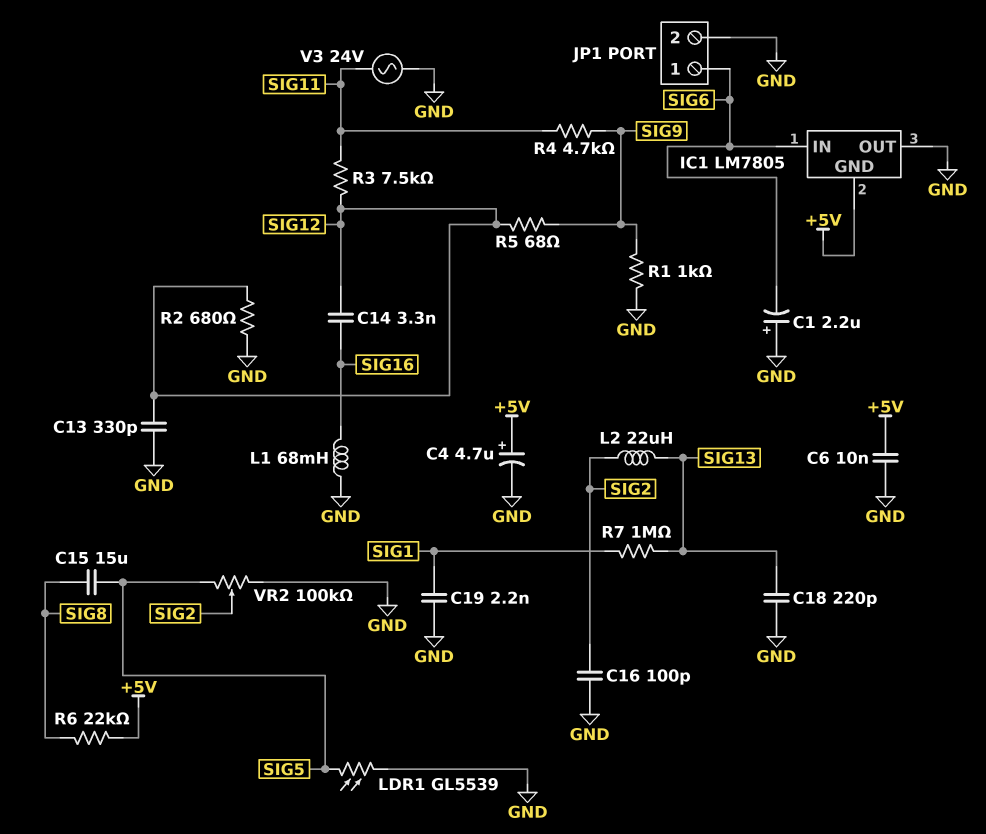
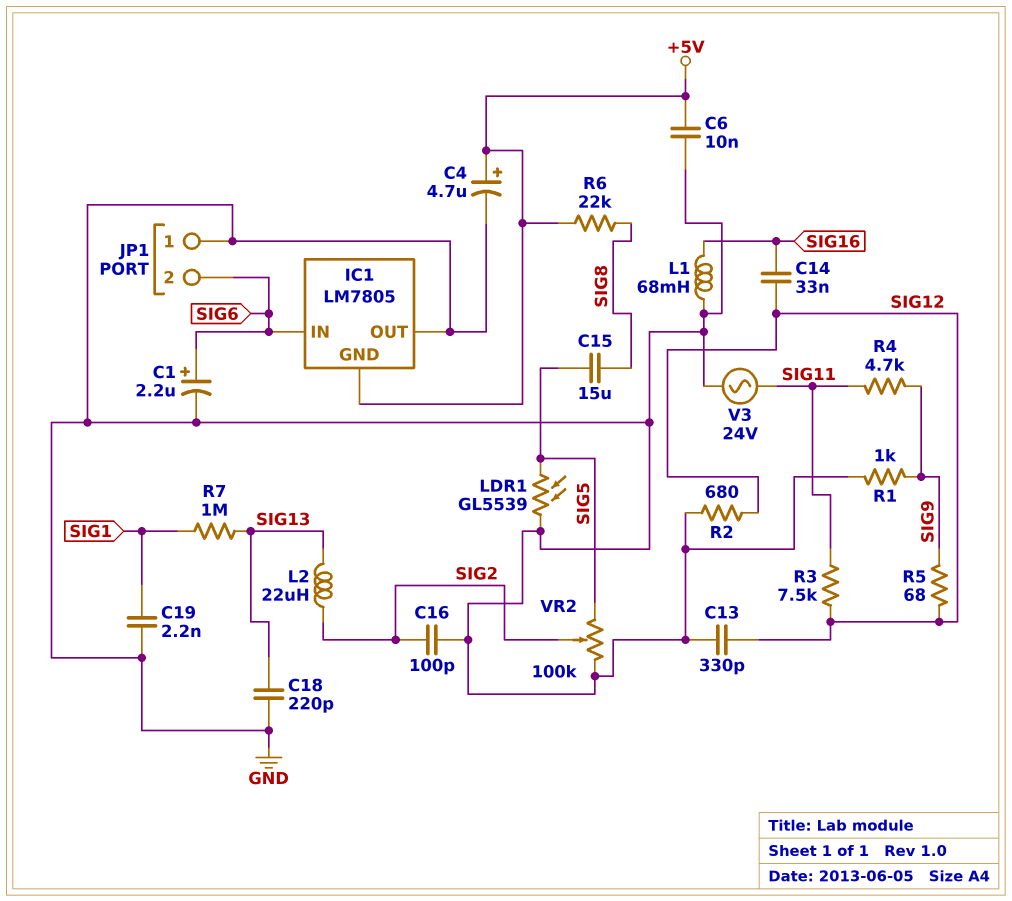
C1: 2.2uF (plus GND, minus SIG6) -> 2.2uF (plus SIG6, minus GND)
C14: 3.3nF (SIG12, SIG16) -> 33nF (SIG12, SIG16)
JP1 pin 1: SIG6 -> GND
JP1 pin 2: GND -> SIG6

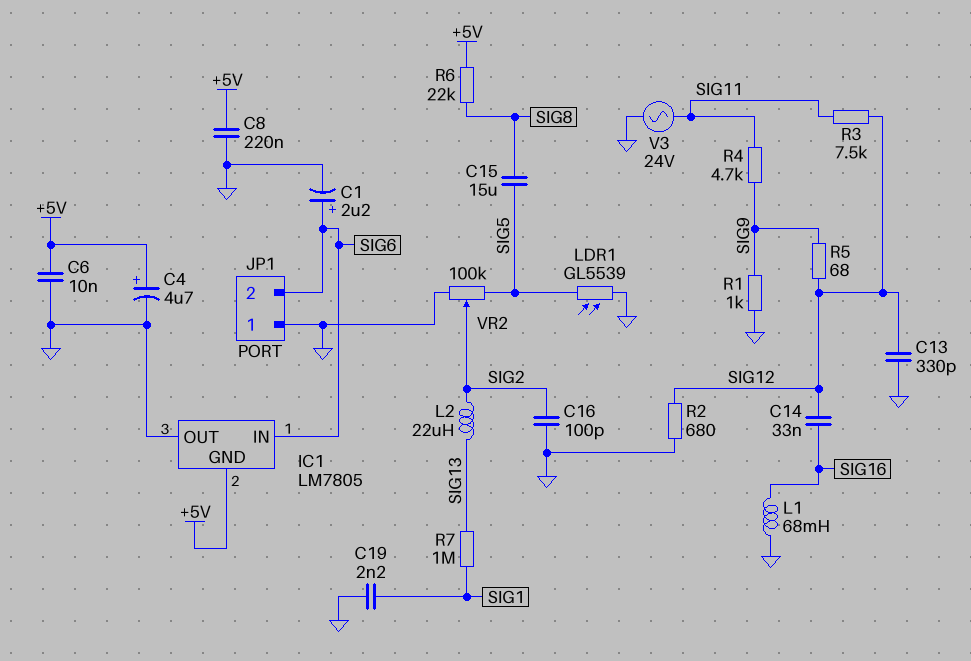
C8: none -> 220nF (+5V, GND)
C18: 220pF (GND, SIG13) -> none

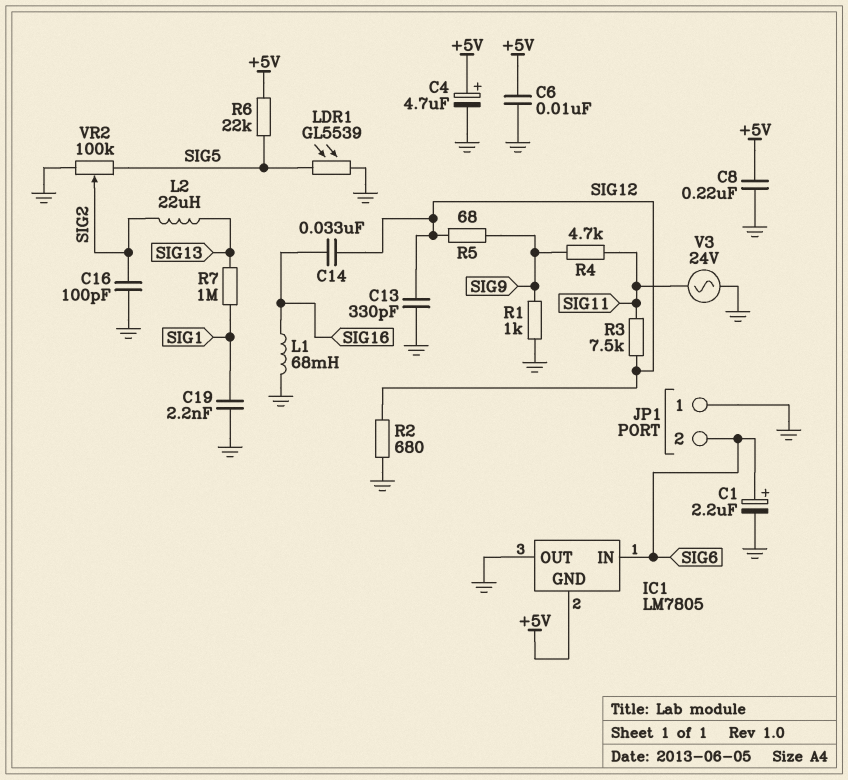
C15: 15uF (SIG5, SIG8) -> none
R6: 22k (+5V, SIG8) -> 22k (+5V, SIG5)

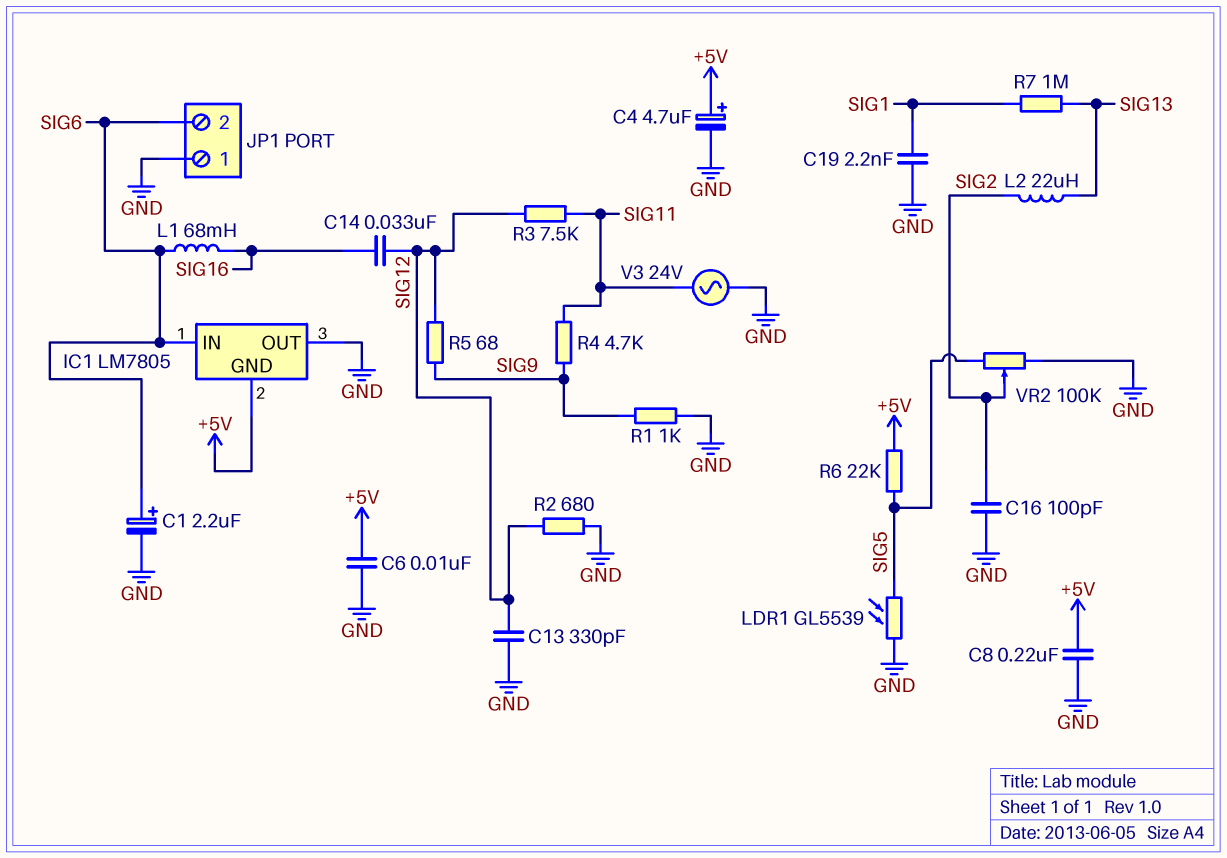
L1: 68mH (GND, SIG16) -> 68mH (SIG6, SIG16)

